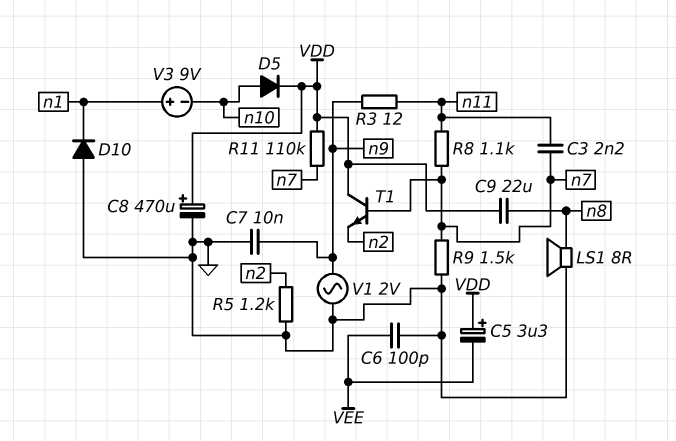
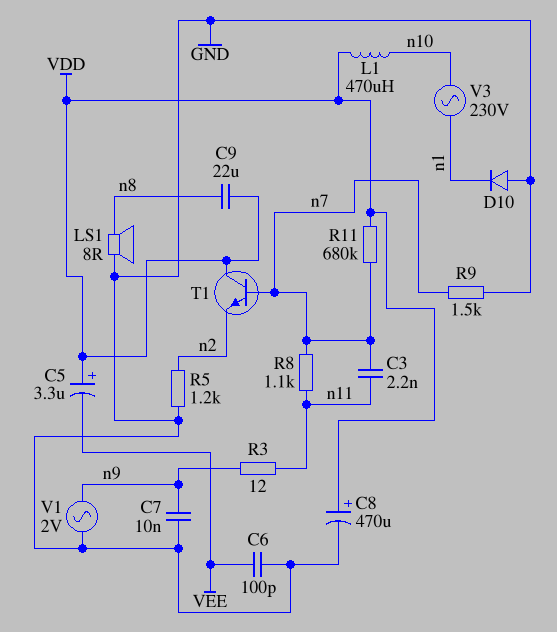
D5: diode (A n10, K VDD) -> none
L1: none -> 470uH (VDD, n10)
R11: 110k (VDD, n7) -> 680k (VDD, n7)
V3: 9V (plus n1, minus n10) -> AC 230V (n1, n10)

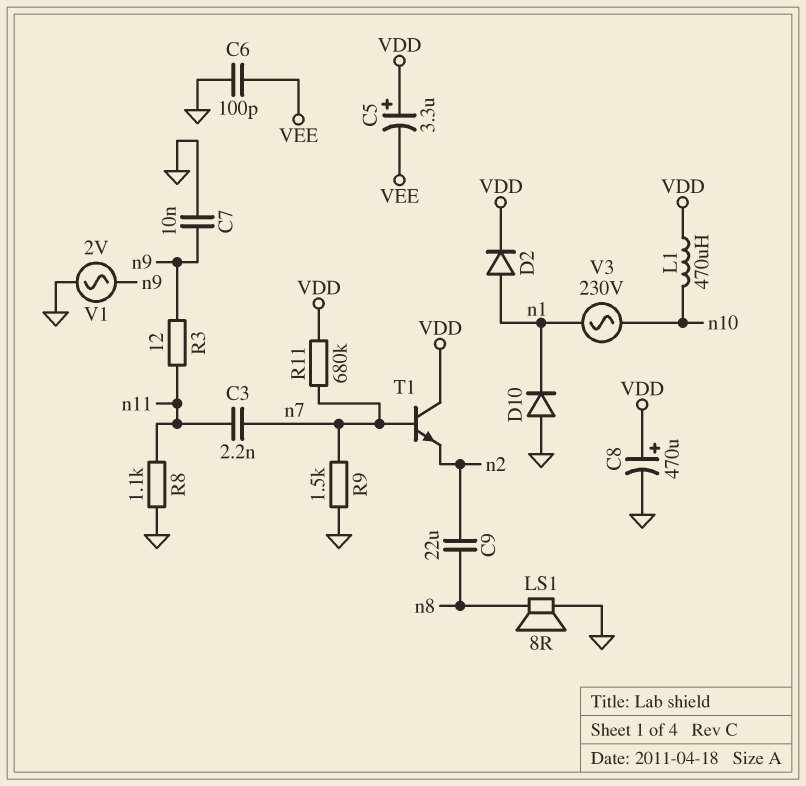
C9: 22uF (VDD, n8) -> 22uF (n2, n8)
D2: none -> diode (A n1, K VDD)
R5: 1.2k (GND, n2) -> none
R8: 1.1k (n7, n11) -> 1.1k (GND, n11)

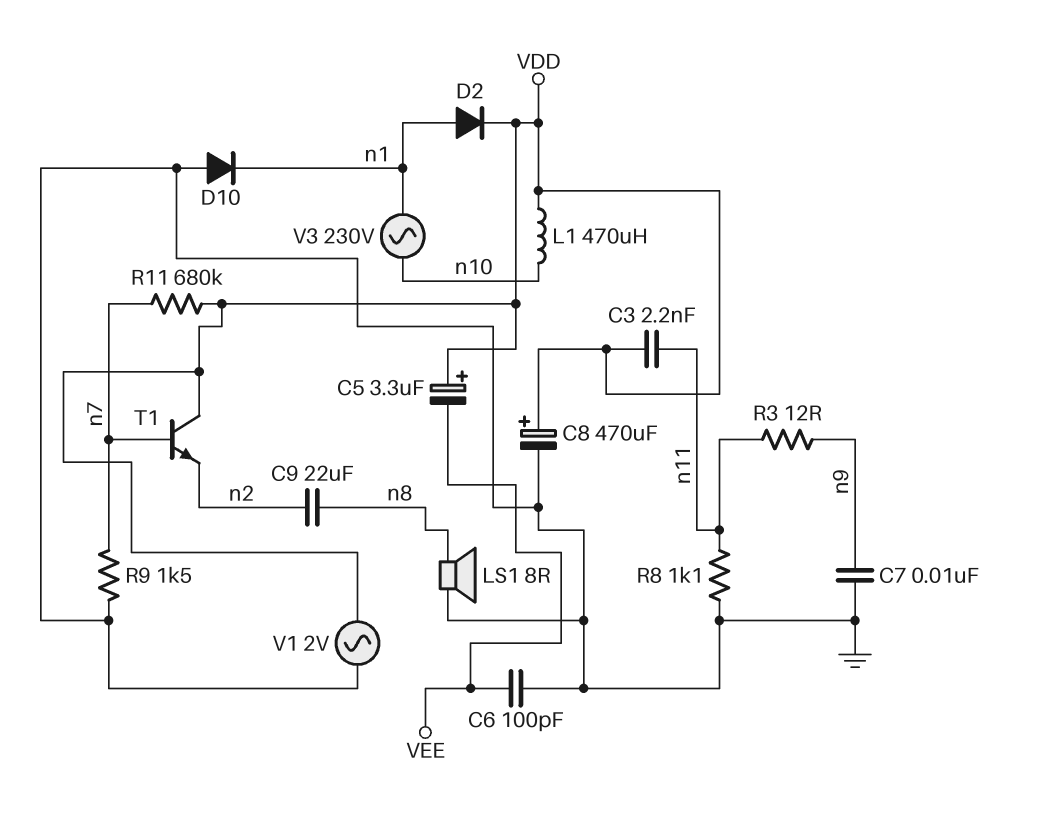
C3: 2.2nF (n7, n11) -> 2.2nF (VDD, n11)
V1: AC 2V (GND, n9) -> AC 2V (GND, VDD)

